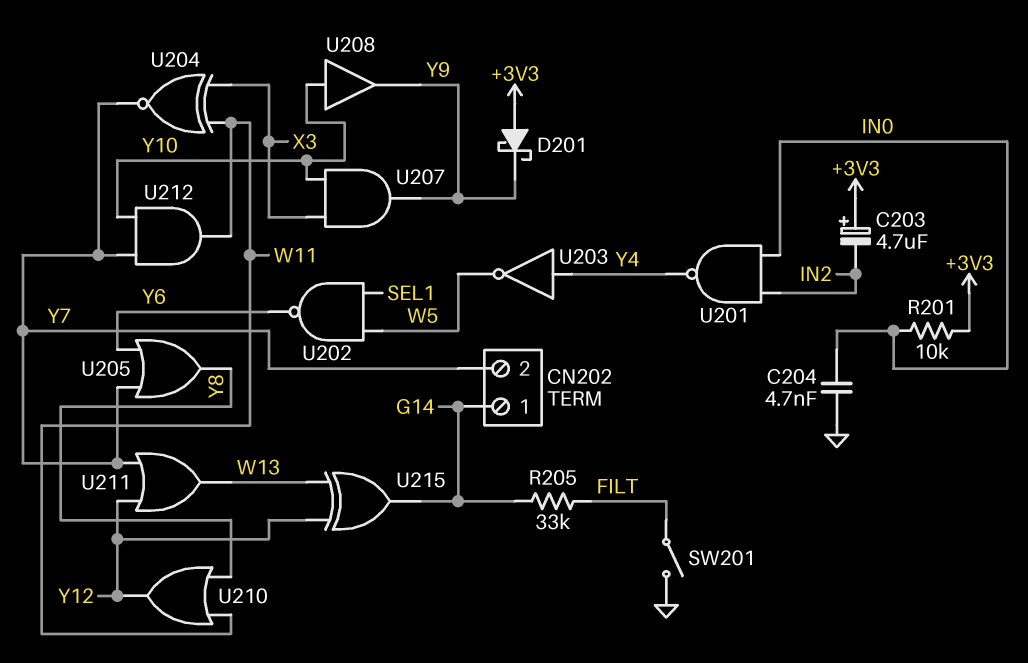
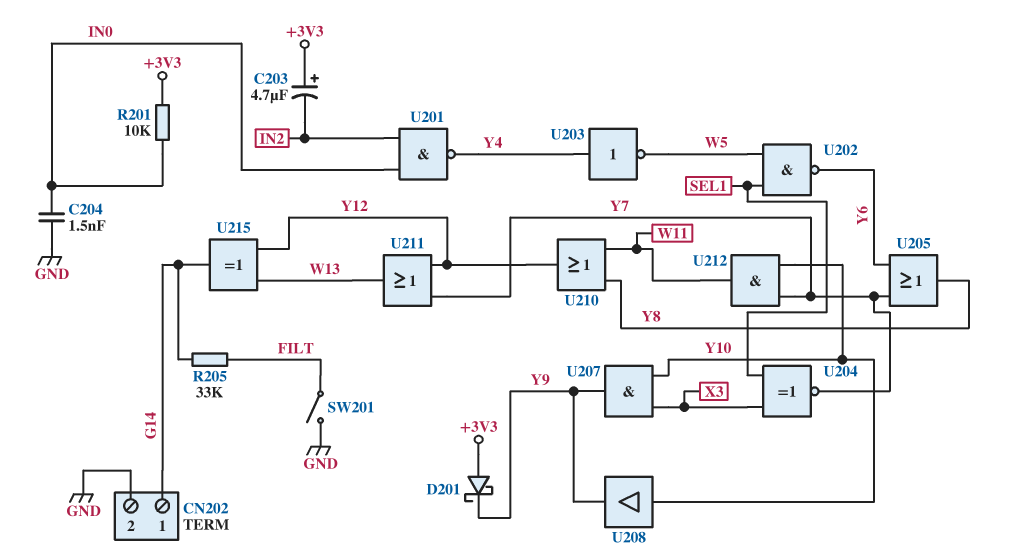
C204: 4.7nF (GND, IN0) -> 1.5nF (GND, IN0)
CN202 pin 2: Y7 -> GND
U204: XNOR (in W11, in X3, out Y7) -> XNOR (in SEL1, in X3, out Y7)

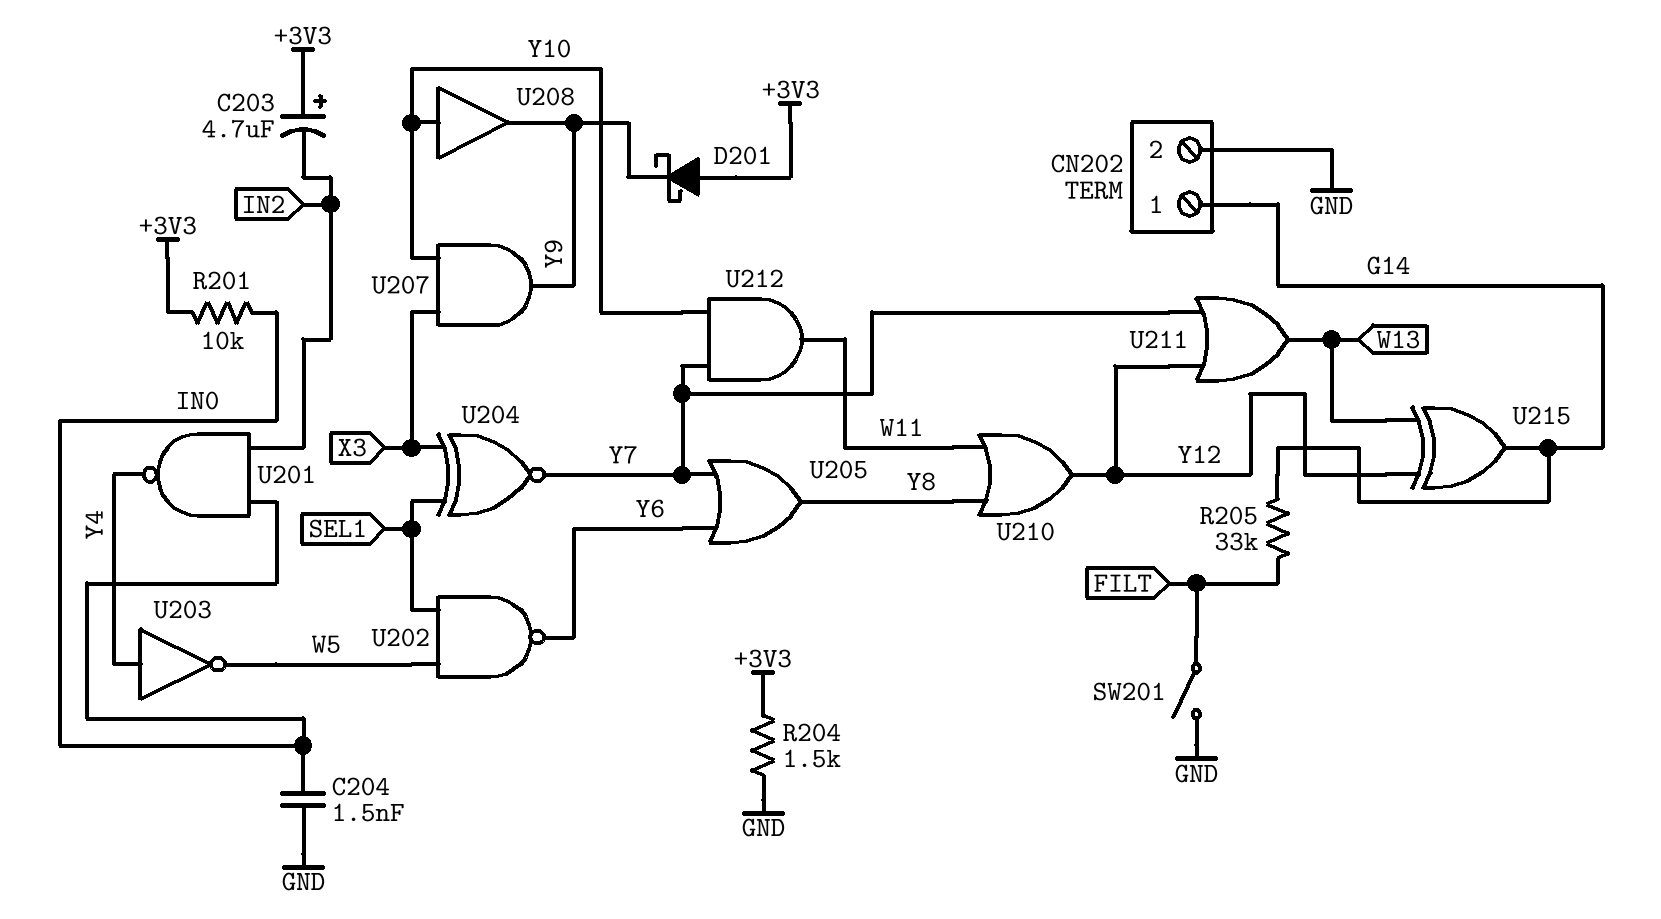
R204: none -> 1.5k (+3V3, GND)

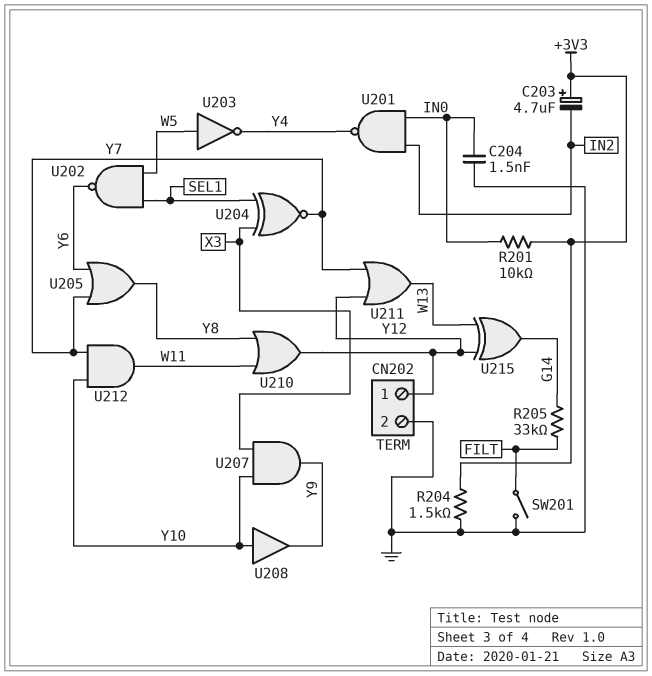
CN202 pin 1: G14 -> Y12
D201: schottky (A +3V3, K Y9) -> none
U203: NOT (in Y4, out W5) -> NOT (in W5, out Y4)

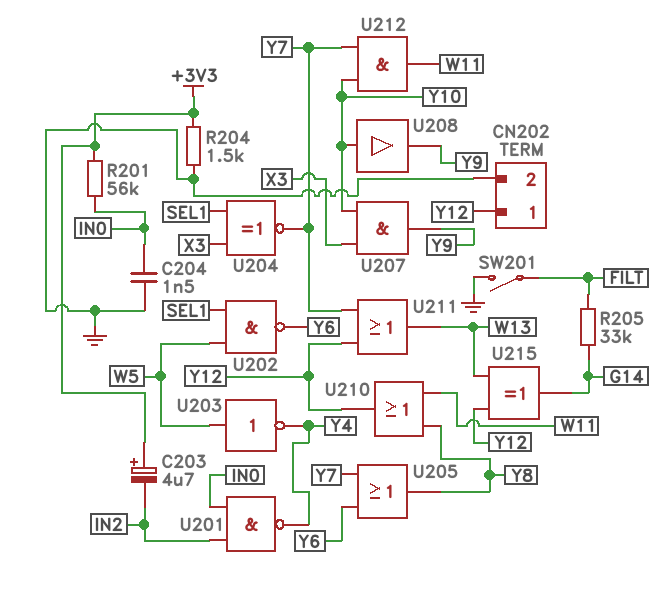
R201: 10k (+3V3, IN0) -> 56k (+3V3, IN0)

